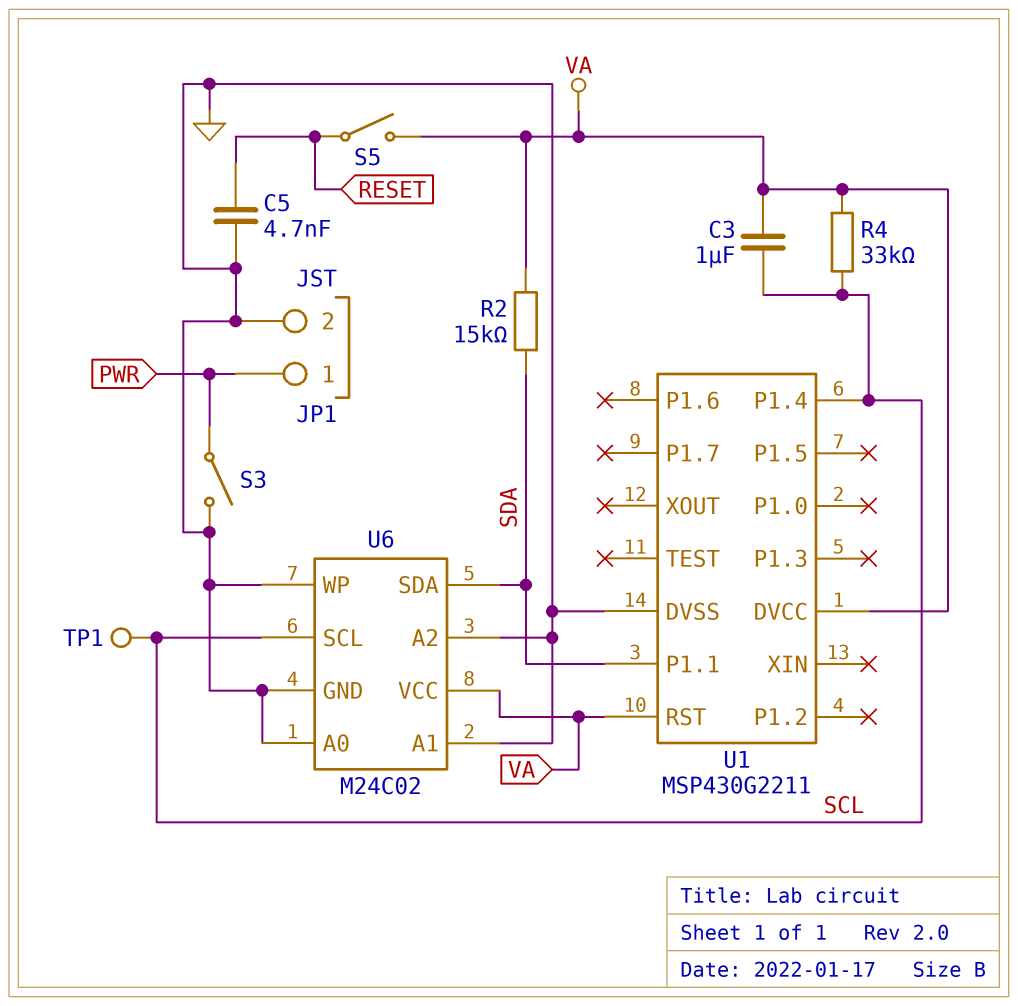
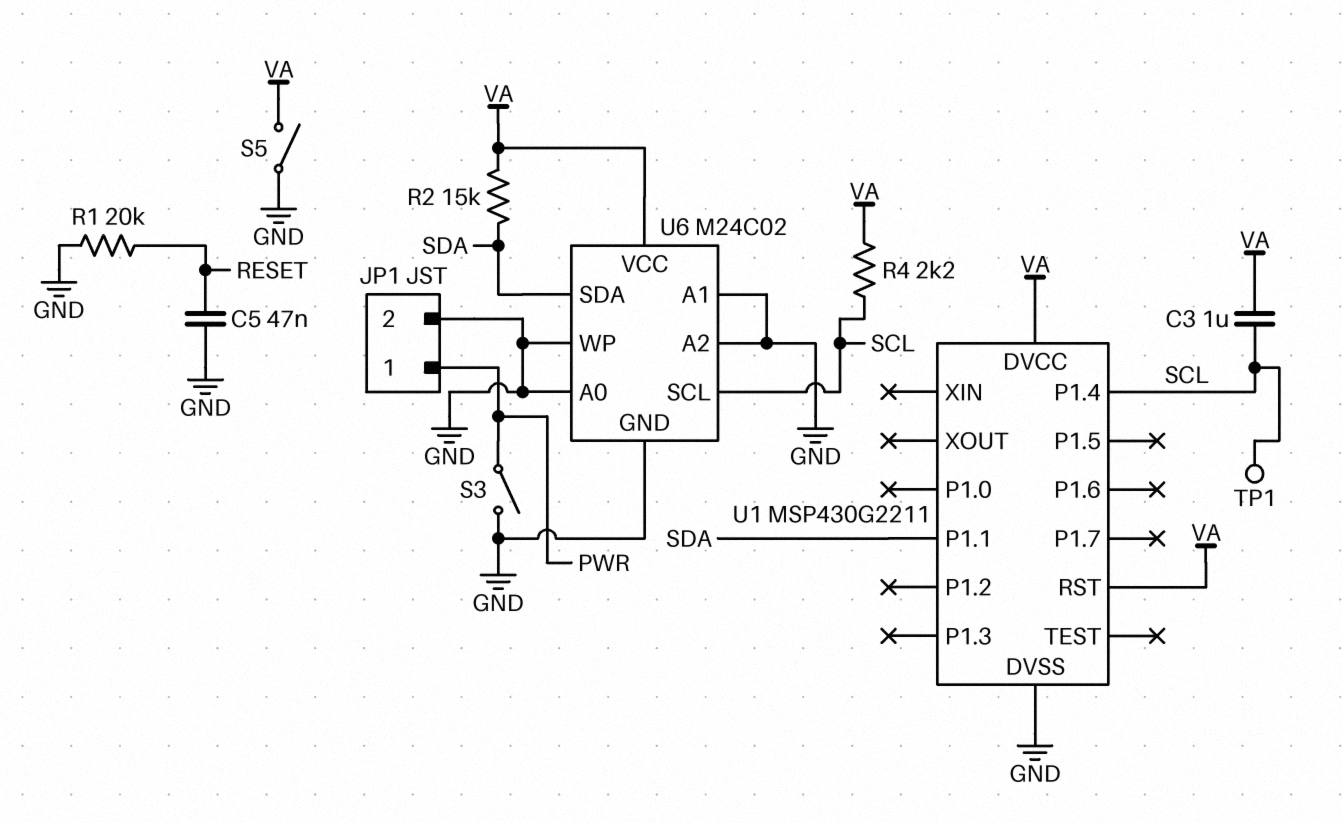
C5: 4.7nF (GND, RESET) -> 47nF (GND, RESET)
R1: none -> 20k (GND, RESET)
R4: 33k (SCL, VA) -> 2.2k (SCL, VA)
S5: switch (RESET, VA) -> switch (GND, VA)

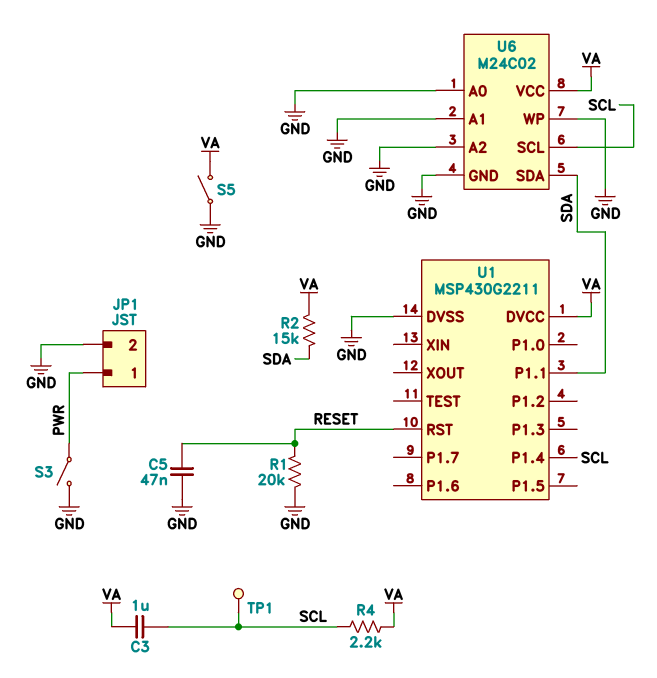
U1 pin RST: VA -> RESET

